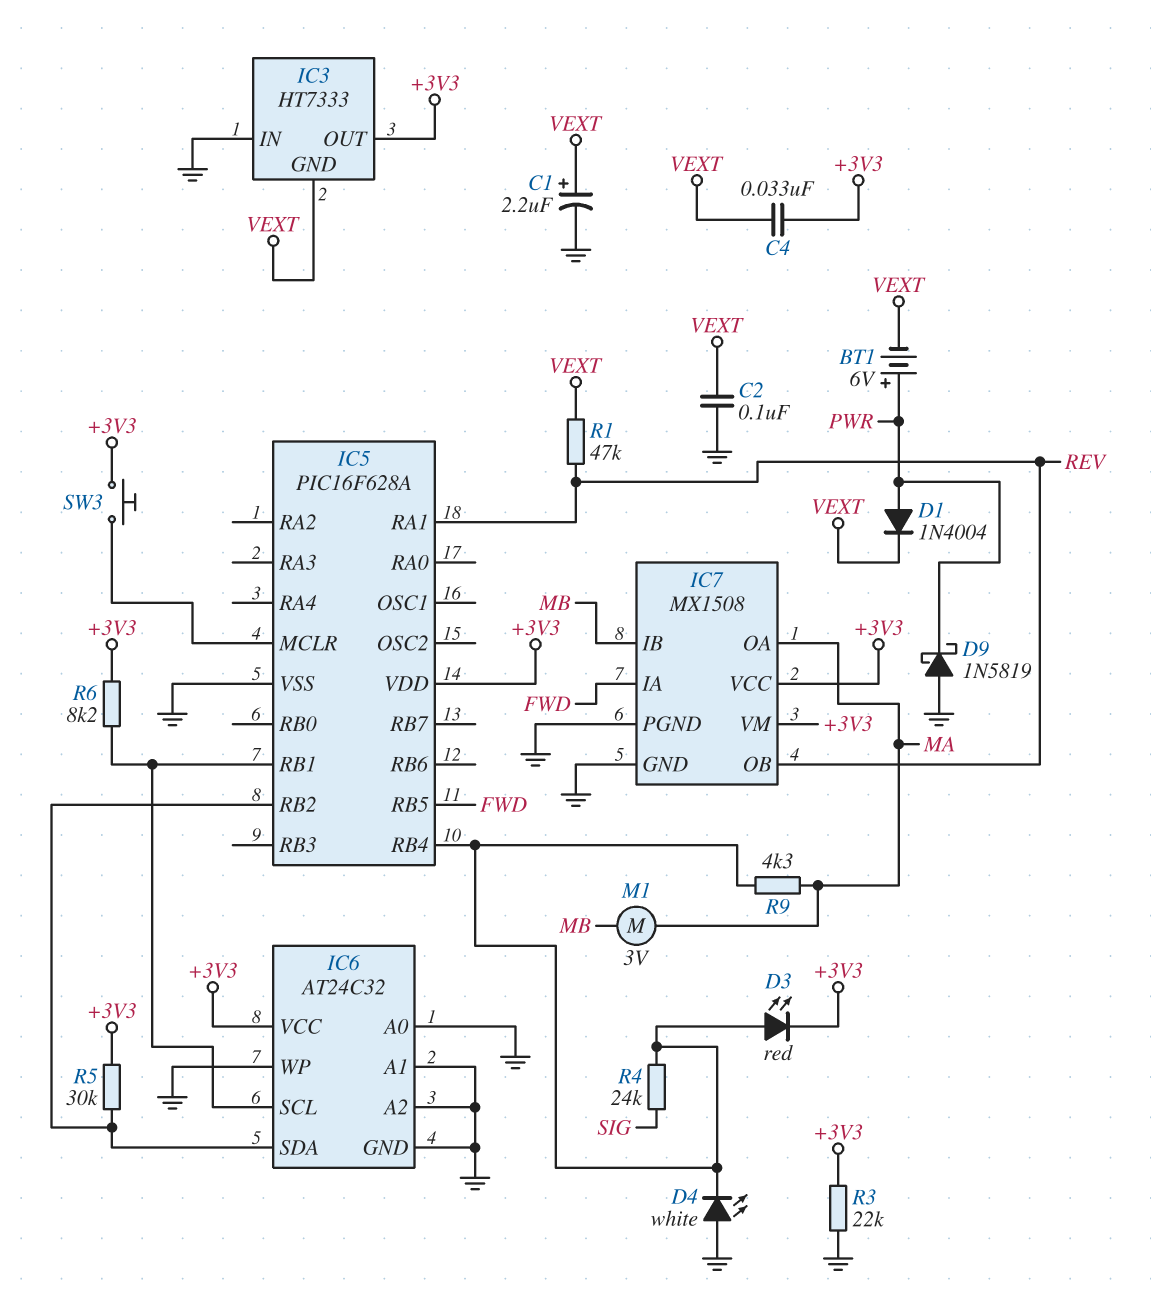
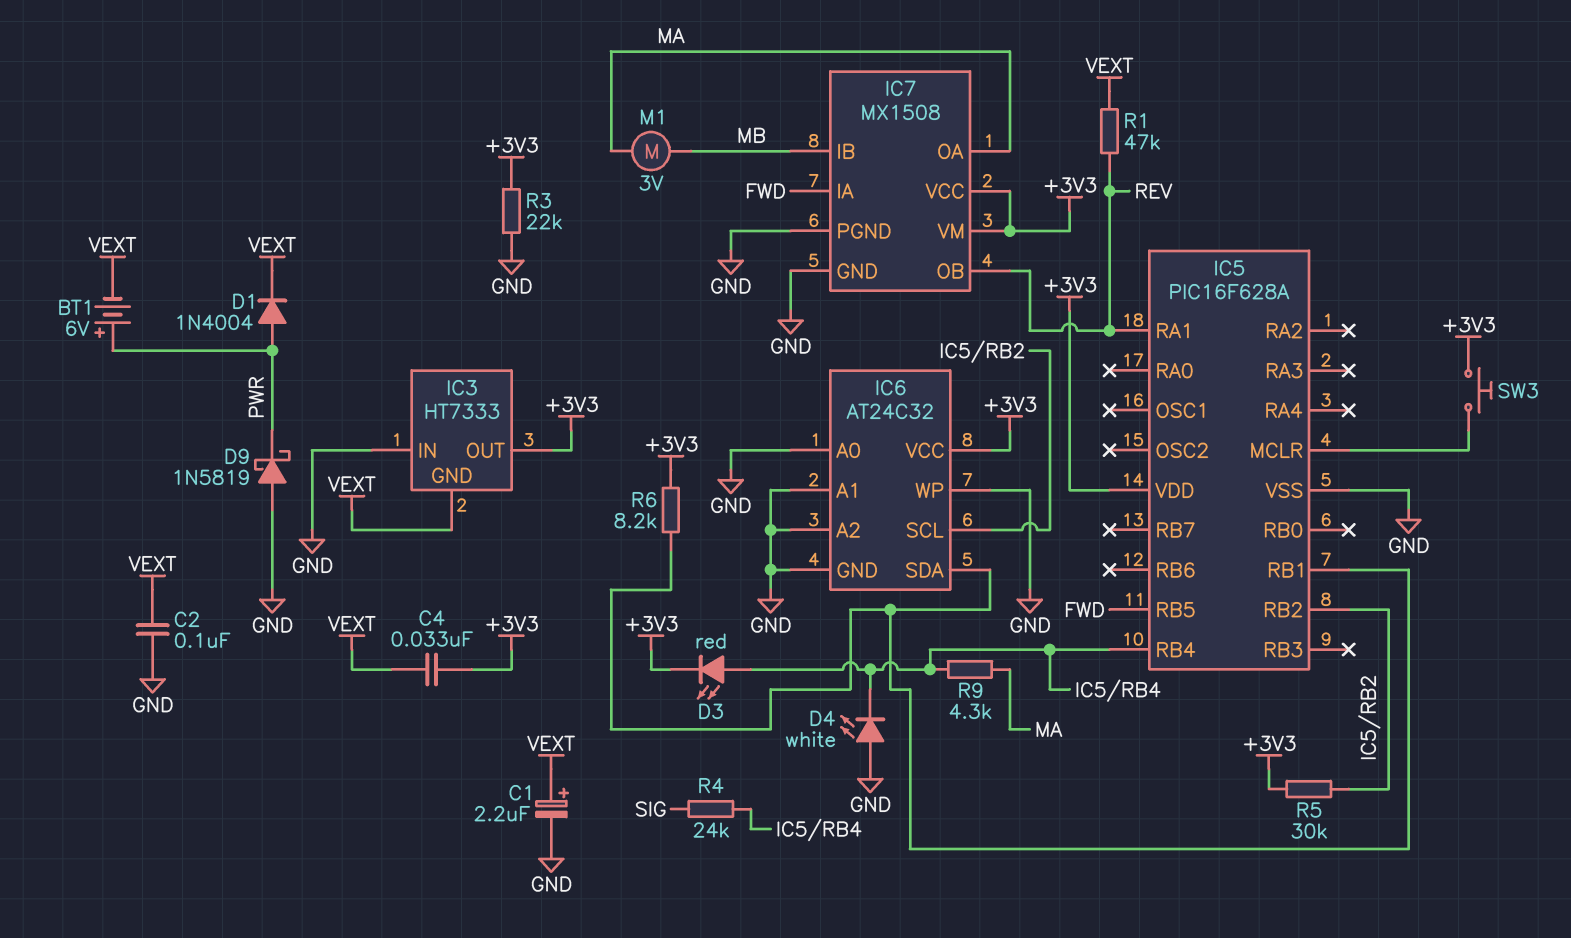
IC6 pin SCL: IC5/RB1 -> IC5/RB2
IC6 pin SDA: IC5/RB2 -> IC5/RB1

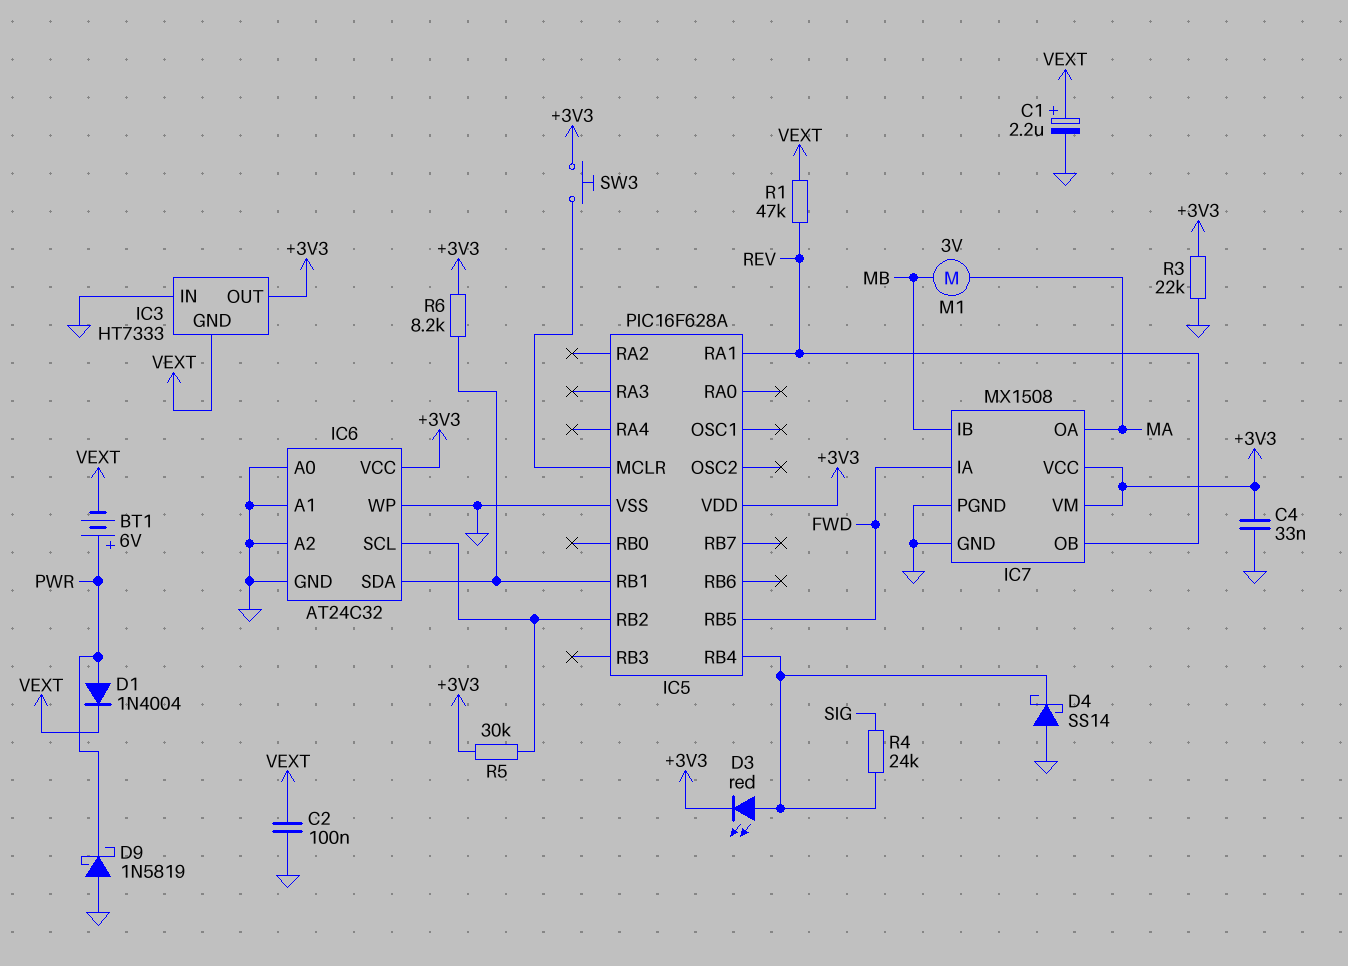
C4: 33nF (+3V3, VEXT) -> 33nF (+3V3, GND)
D4: LED white (A GND, K IC5/RB4) -> schottky SS14 (A GND, K IC5/RB4)
R9: 4.3k (IC5/RB4, MA) -> none

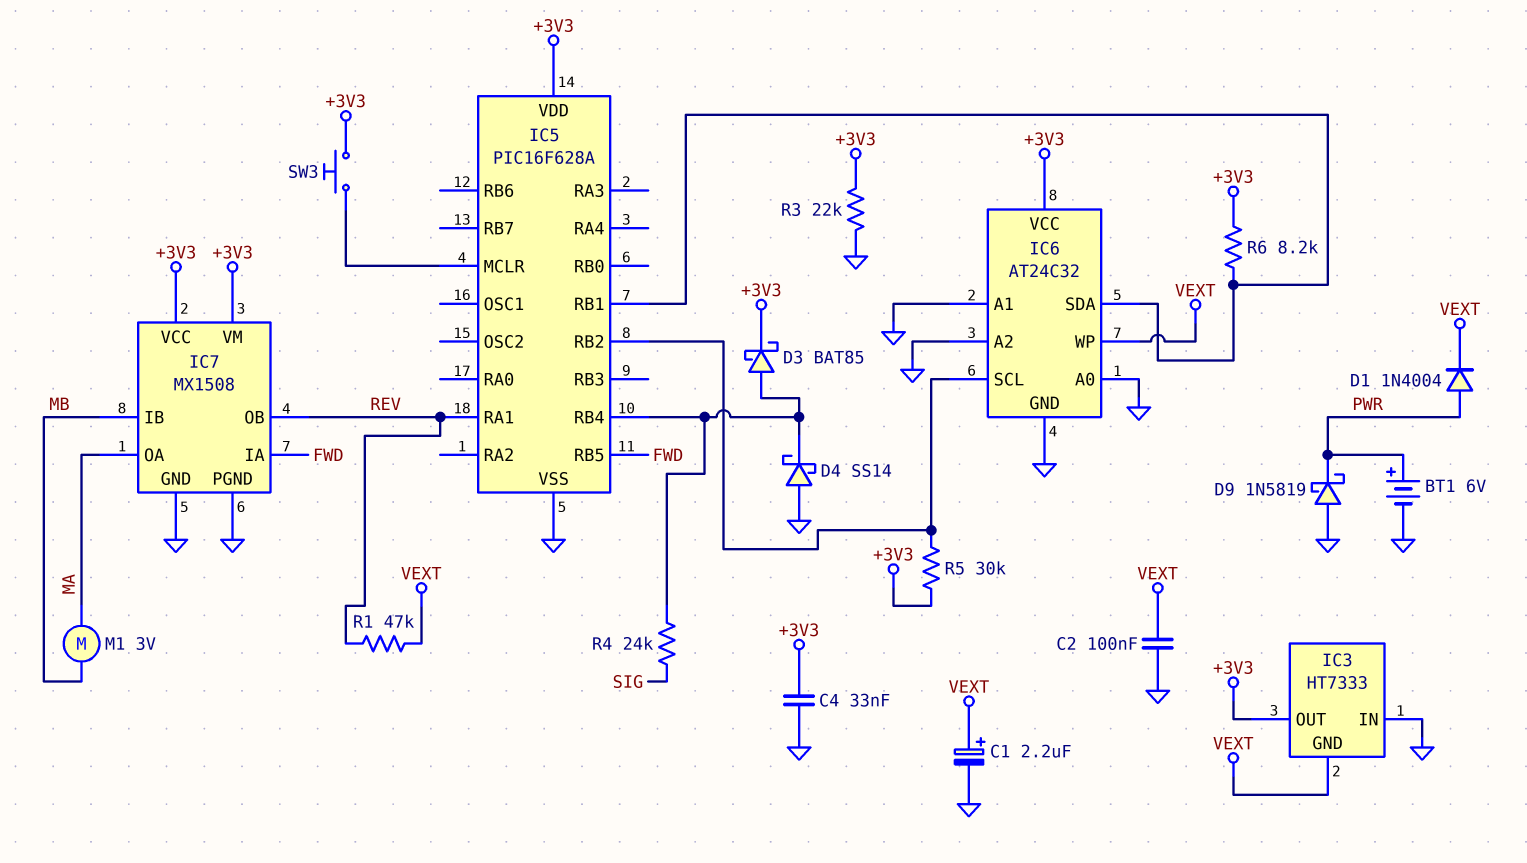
BT1: 6V (plus PWR, minus VEXT) -> 6V (plus PWR, minus GND)
D3: LED red (A IC5/RB4, K +3V3) -> schottky BAT85 (A IC5/RB4, K +3V3)
IC6 pin WP: GND -> VEXT

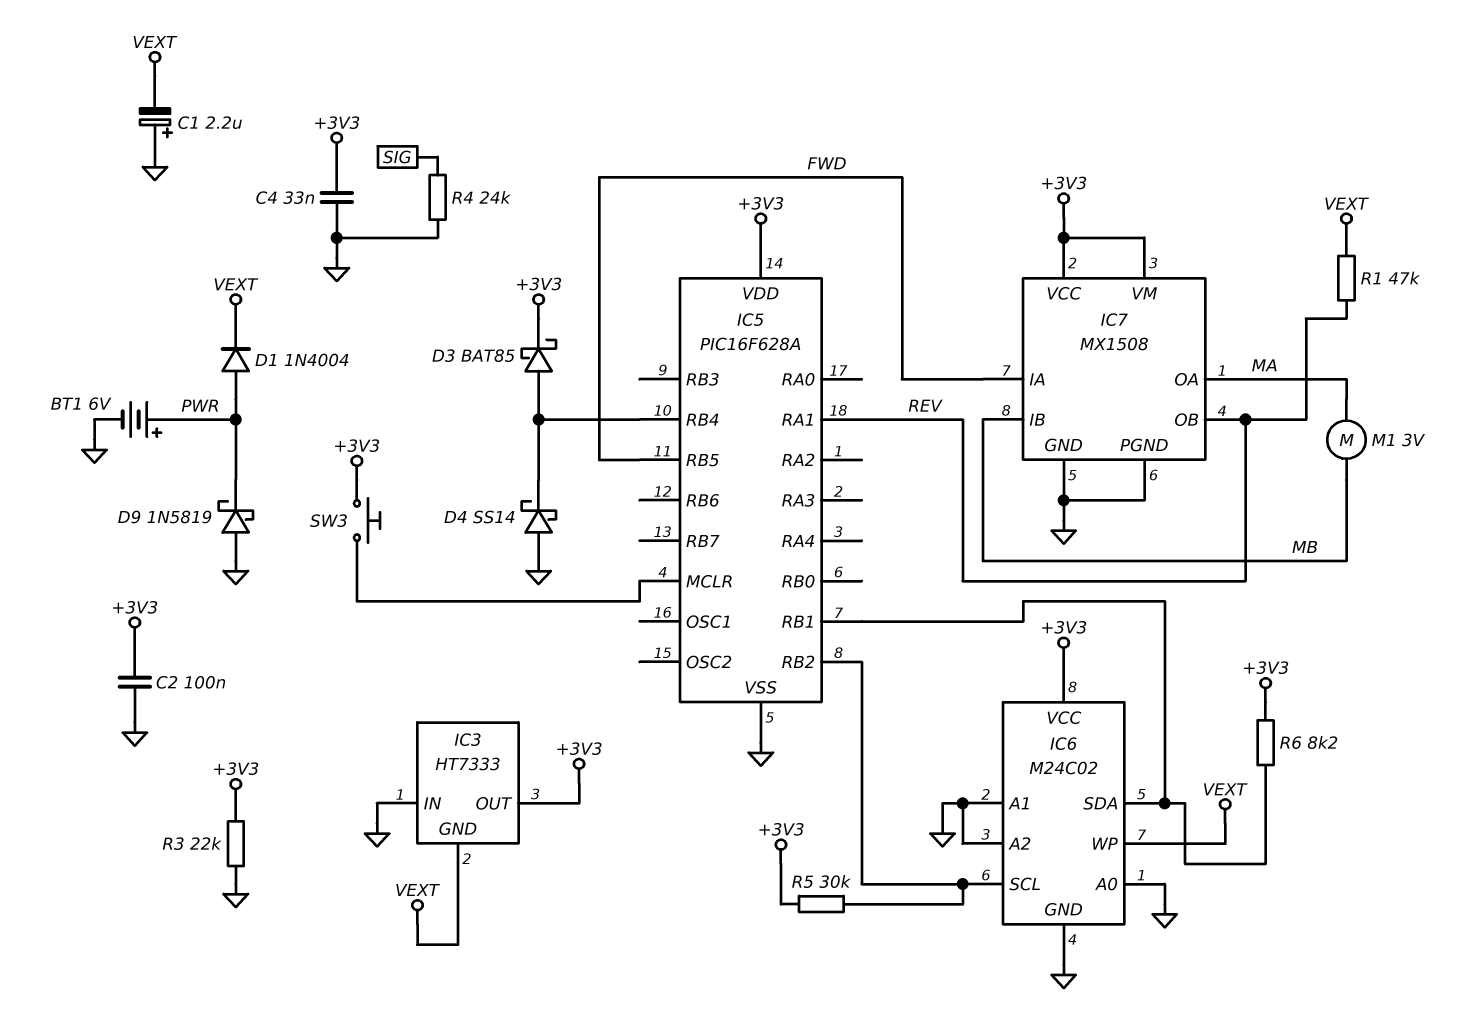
C1: 2.2uF (plus VEXT, minus GND) -> 2.2uF (plus GND, minus VEXT)
C2: 100nF (GND, VEXT) -> 100nF (+3V3, GND)
IC6: AT24C32 -> M24C02
R4: 24k (IC5/RB4, SIG) -> 24k (GND, SIG)

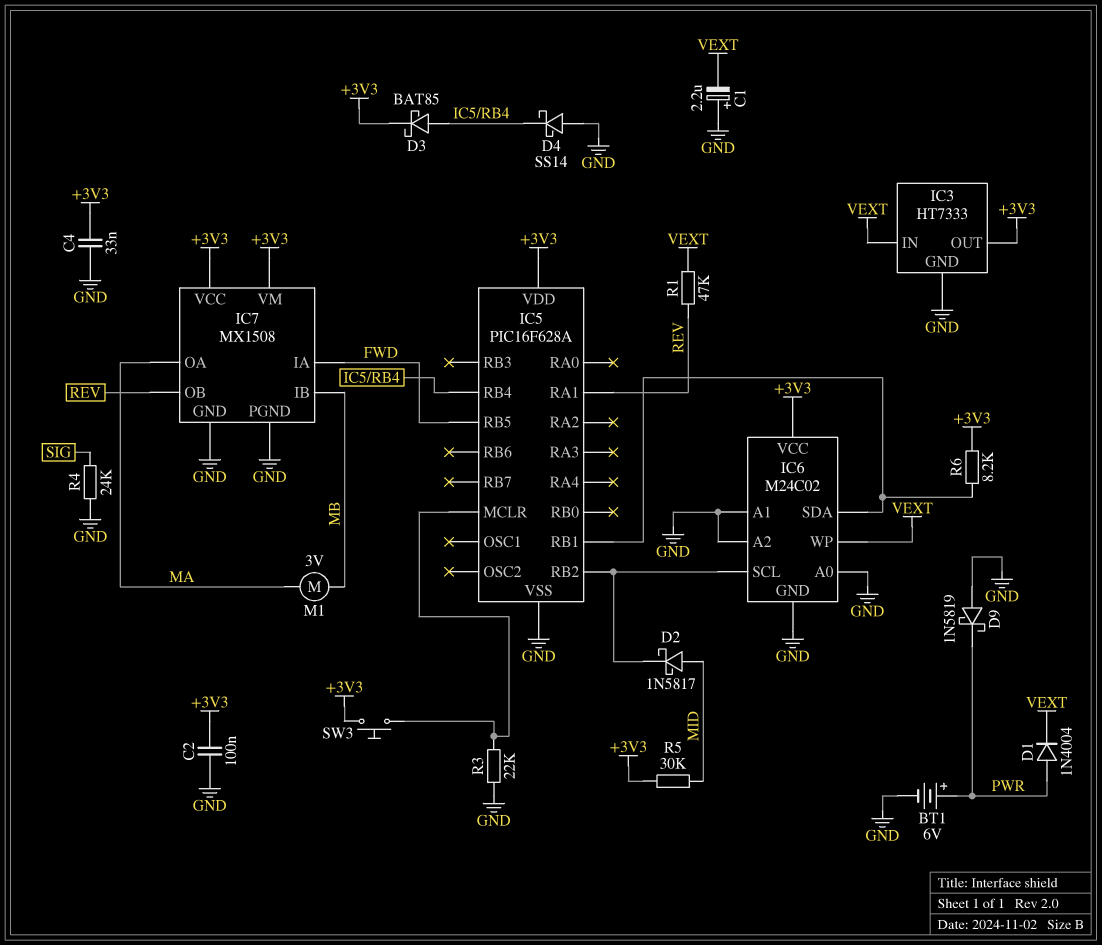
D2: none -> schottky 1N5817 (A MID, K IC5/RB2)
IC3 pin GND: VEXT -> GND
IC3 pin IN: GND -> VEXT
R3: 22k (+3V3, GND) -> 22k (GND, IC5/MCLR)
R5: 30k (+3V3, IC5/RB2) -> 30k (+3V3, MID)

